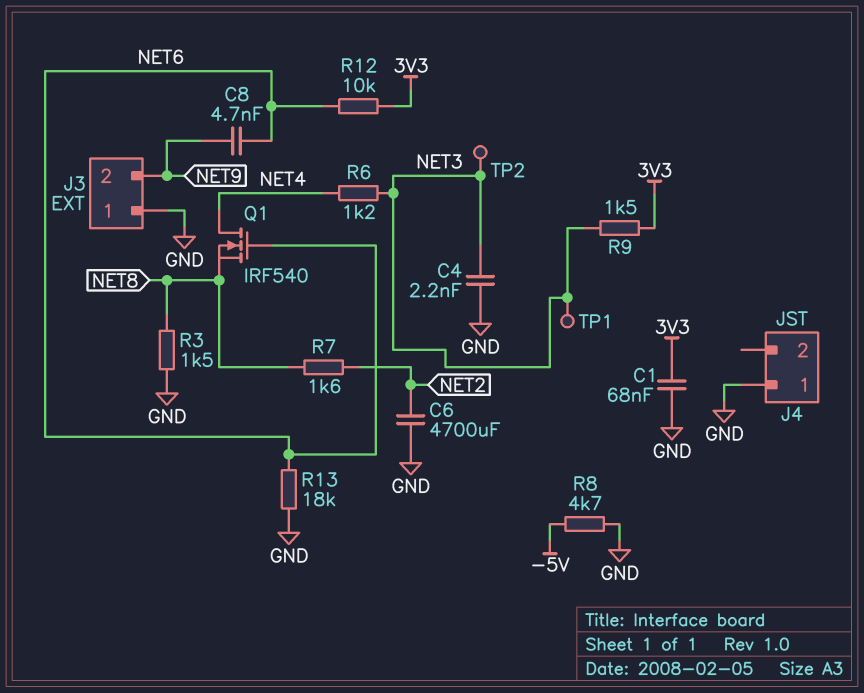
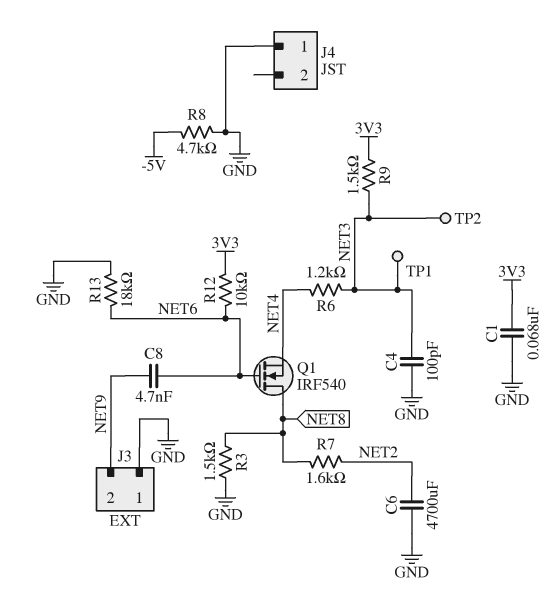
C4: 2.2nF (GND, NET3) -> 100pF (GND, NET3)
Q1: NMOS IRF540 (G NET6, D NET4, S NET8) -> NMOS IRF540 (G NET6, D NET8, S NET4)

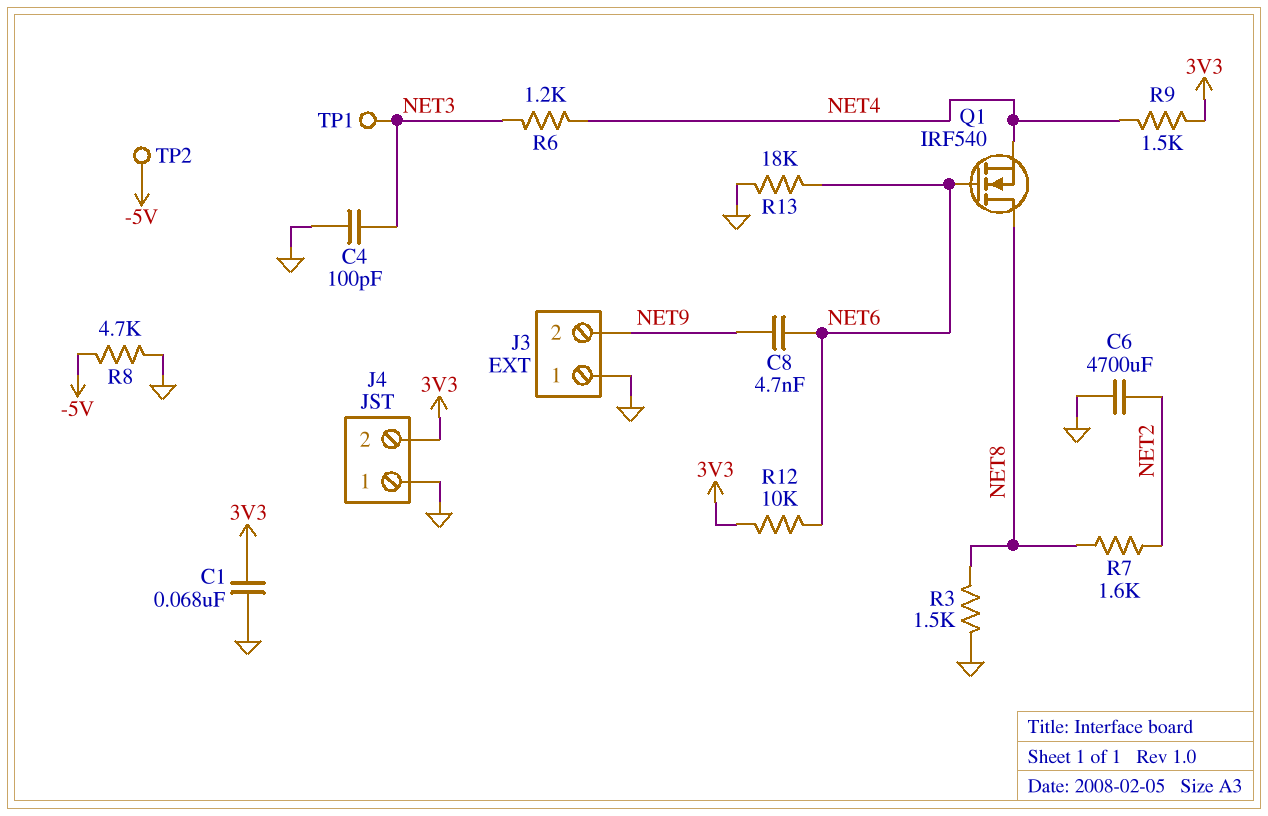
J4 pin 2: none -> 3V3
R9: 1.5k (3V3, NET3) -> 1.5k (3V3, NET4)
TP2: test point (NET3) -> test point (-5V)

